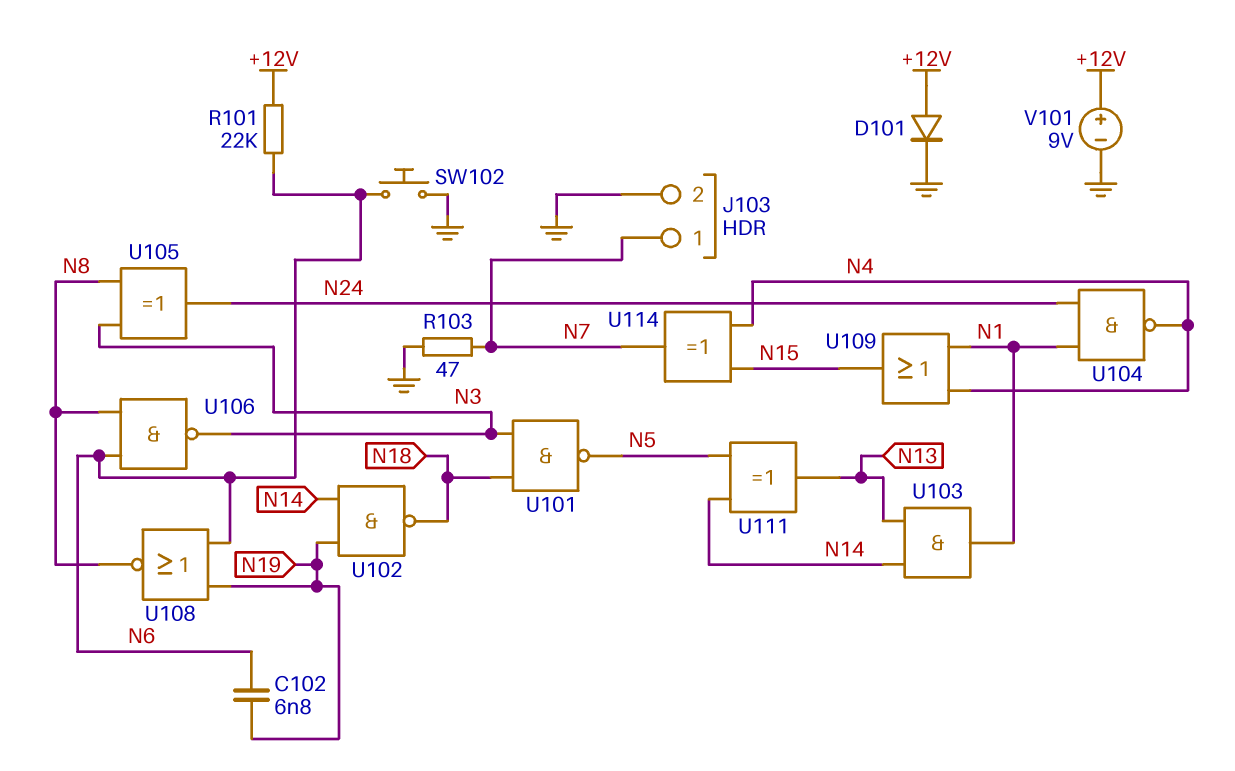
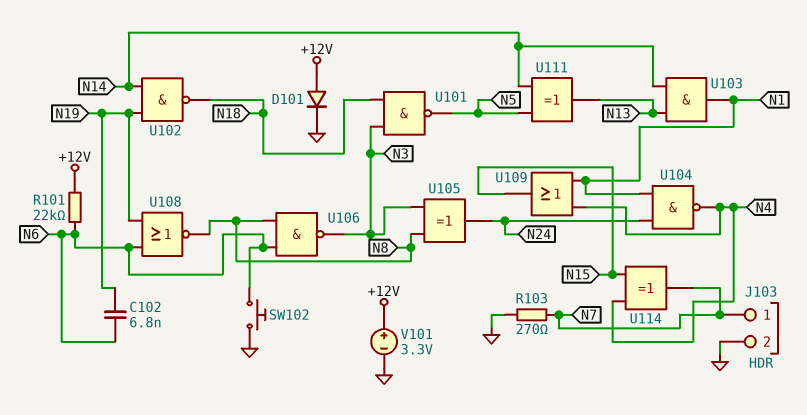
R103: 47 (GND, N7) -> 270 (GND, N7)
V101: 9V (plus +12V, minus GND) -> 3.3V (plus +12V, minus GND)

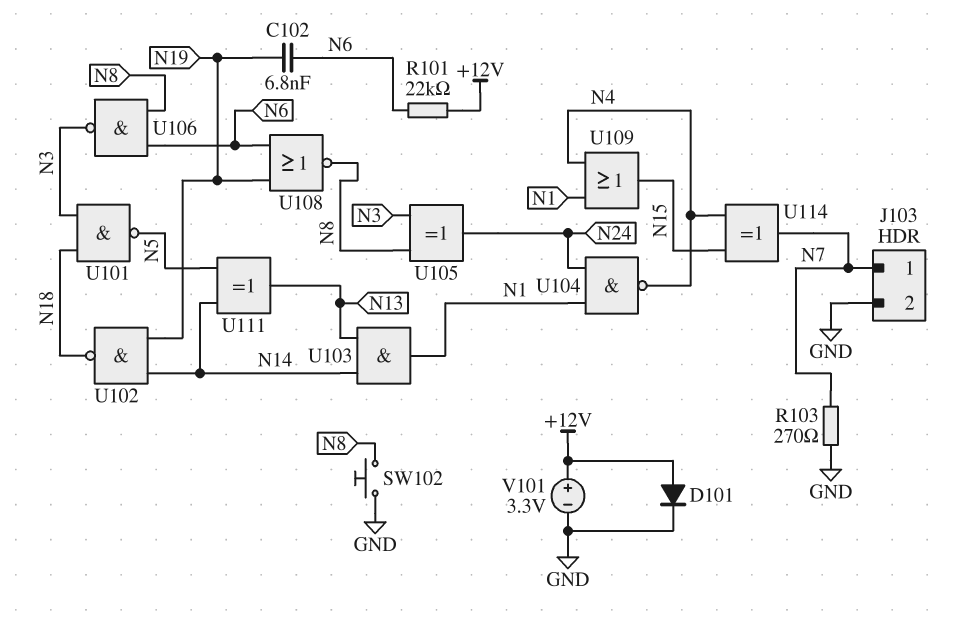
SW102: button (GND, N6) -> button (GND, N8)

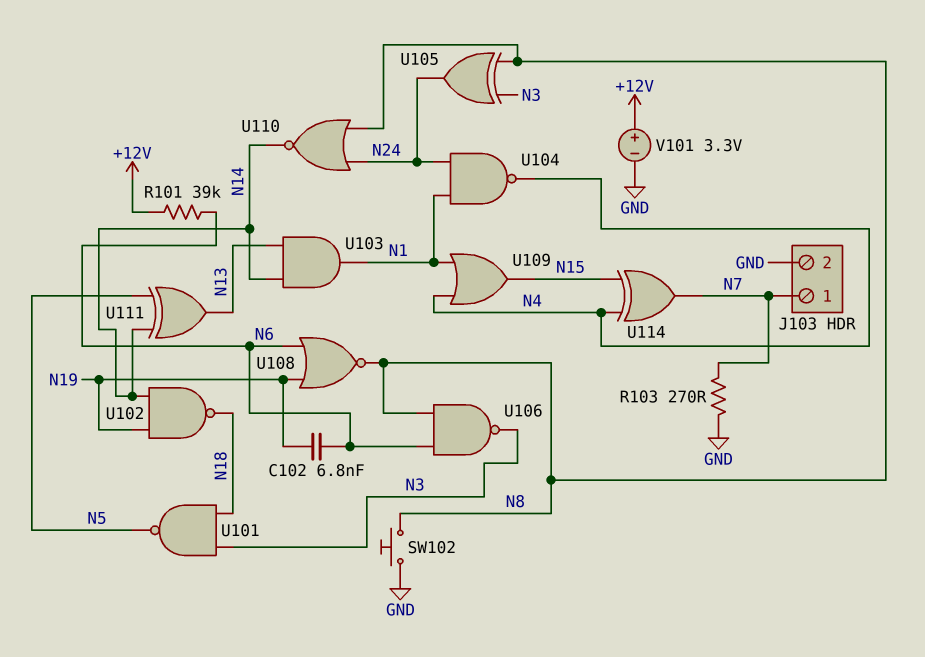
D101: diode (A +12V, K GND) -> none
R101: 22k (+12V, N6) -> 39k (+12V, N6)
U110: none -> NOR (in N8, in N24, out N14)

